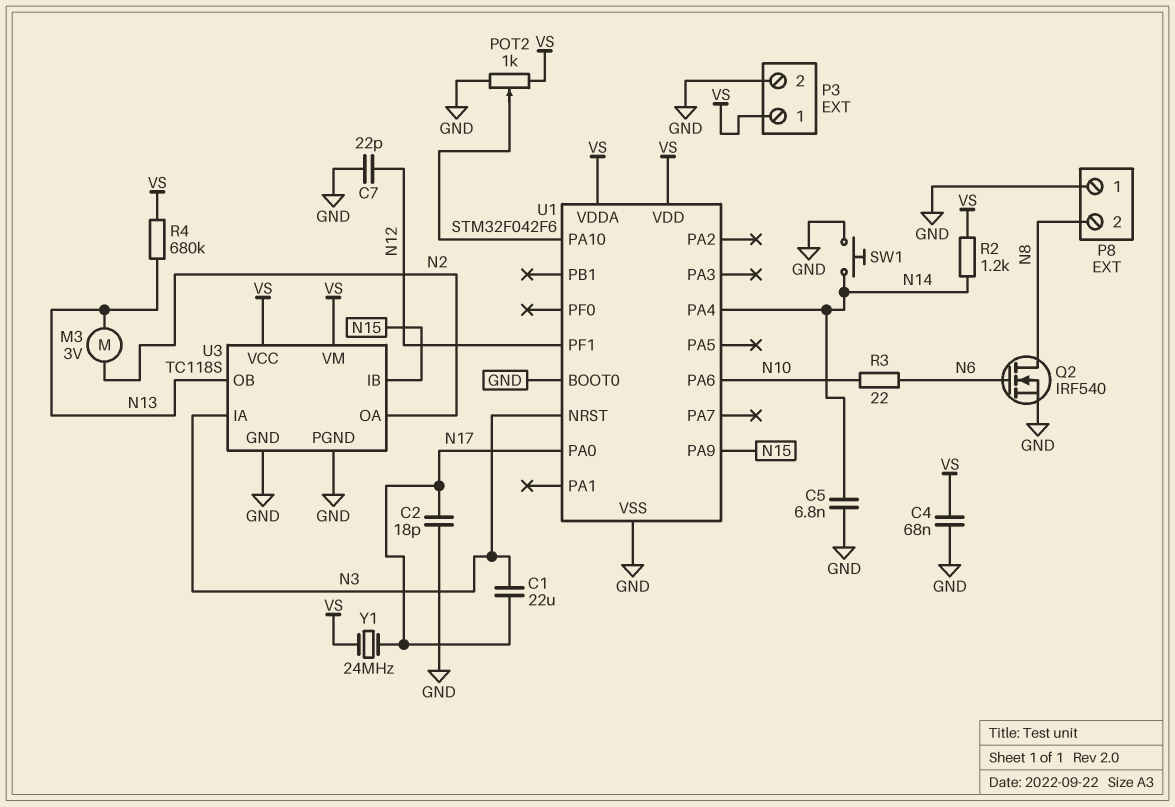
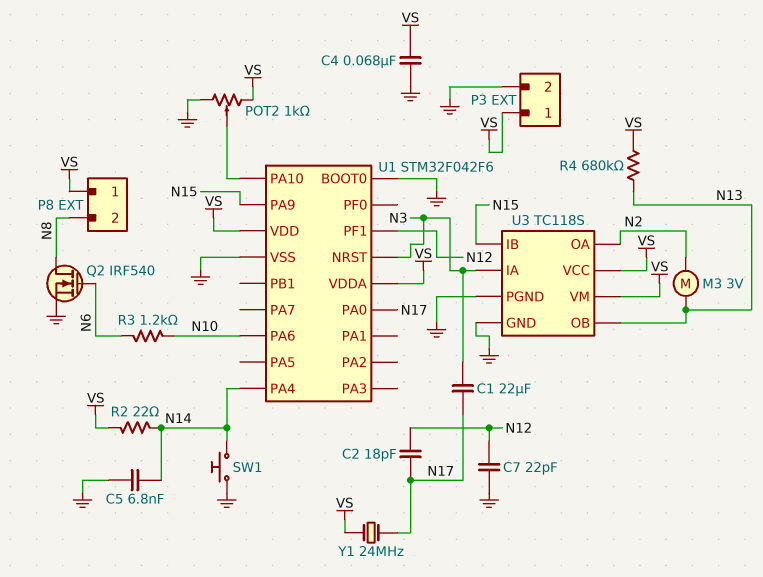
C2: 18pF (GND, N17) -> 18pF (N12, N17)
P8 pin 1: GND -> VS
R2: 1.2k (N14, VS) -> 22 (N14, VS)
R3: 22 (N6, N10) -> 1.2k (N6, N10)

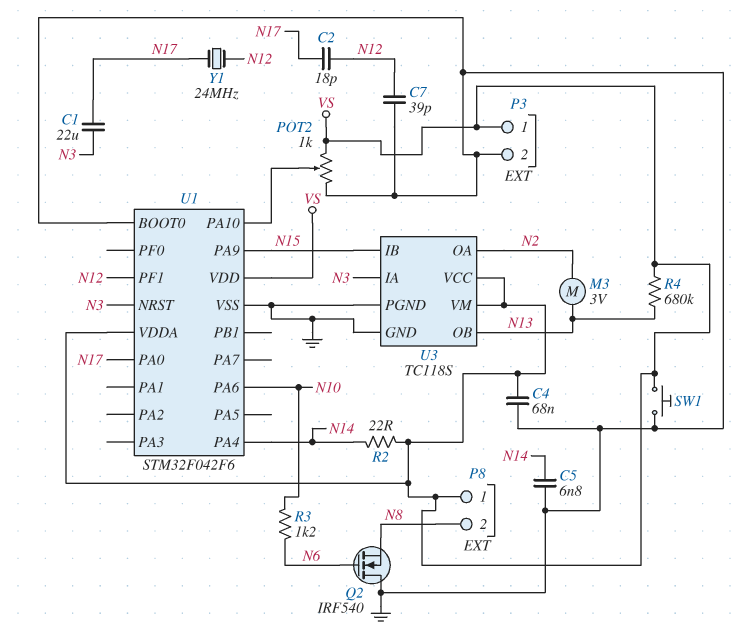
C7: 22pF (GND, N12) -> 39pF (GND, N12)
Q2: NMOS IRF540 (G N6, D N8, S GND) -> NMOS IRF540 (G N6, D GND, S N8)
SW1: button (GND, N14) -> button (GND, VS)
Y1: 24MHz (N17, VS) -> 24MHz (N12, N17)

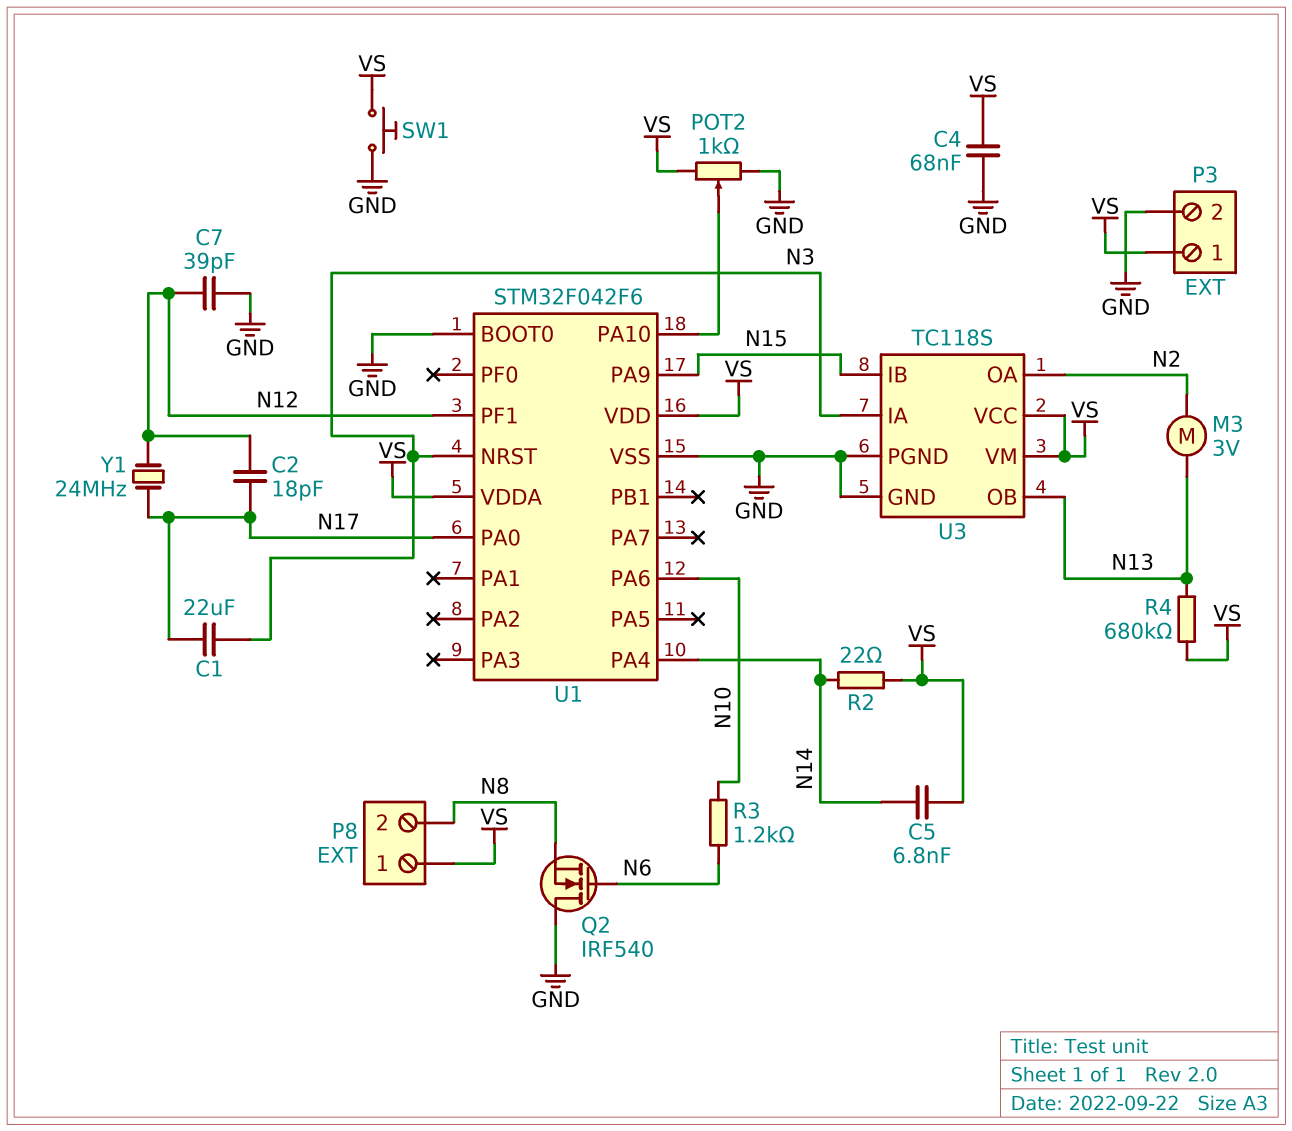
C5: 6.8nF (GND, N14) -> 6.8nF (N14, VS)

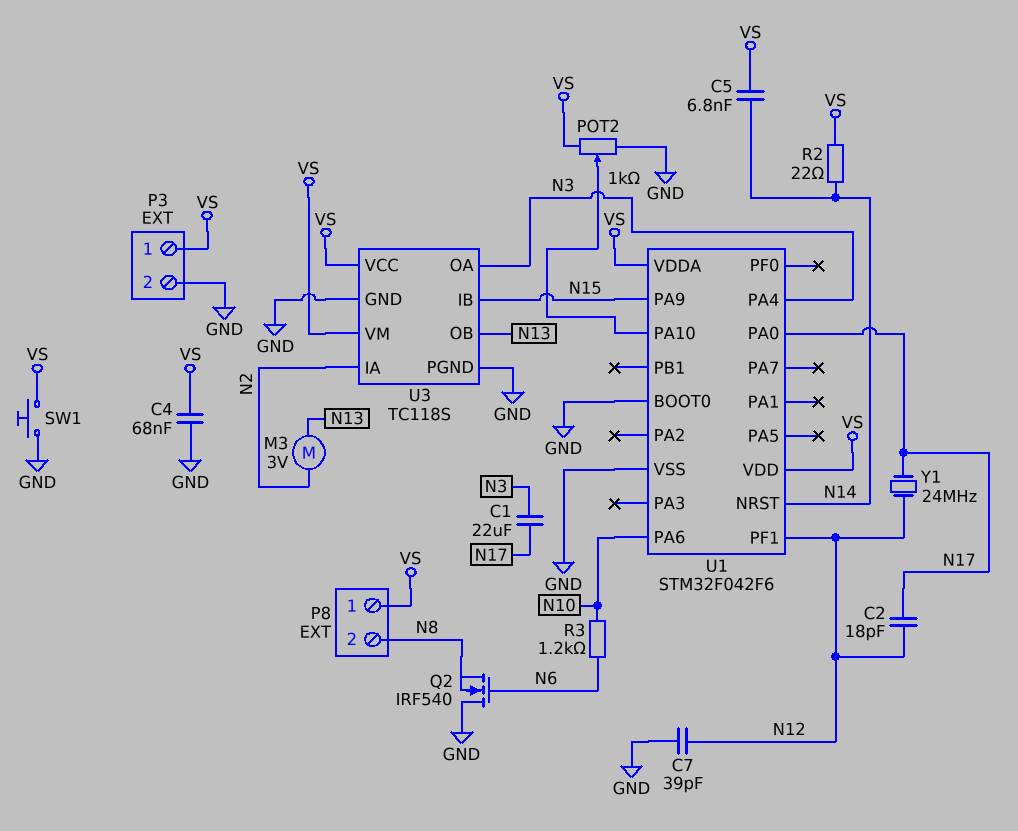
R4: 680k (N13, VS) -> none
U1 pin NRST: N3 -> N14
U1 pin PA4: N14 -> N3
U3 pin IA: N3 -> N2
U3 pin OA: N2 -> N3

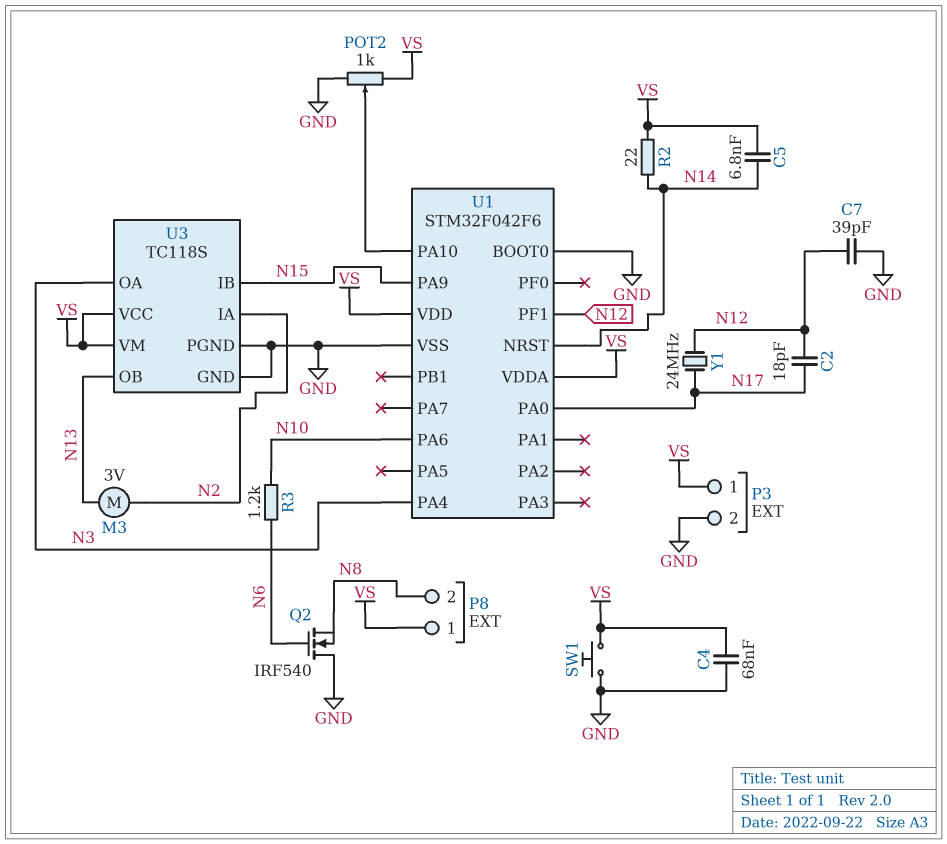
C1: 22uF (N3, N17) -> none

